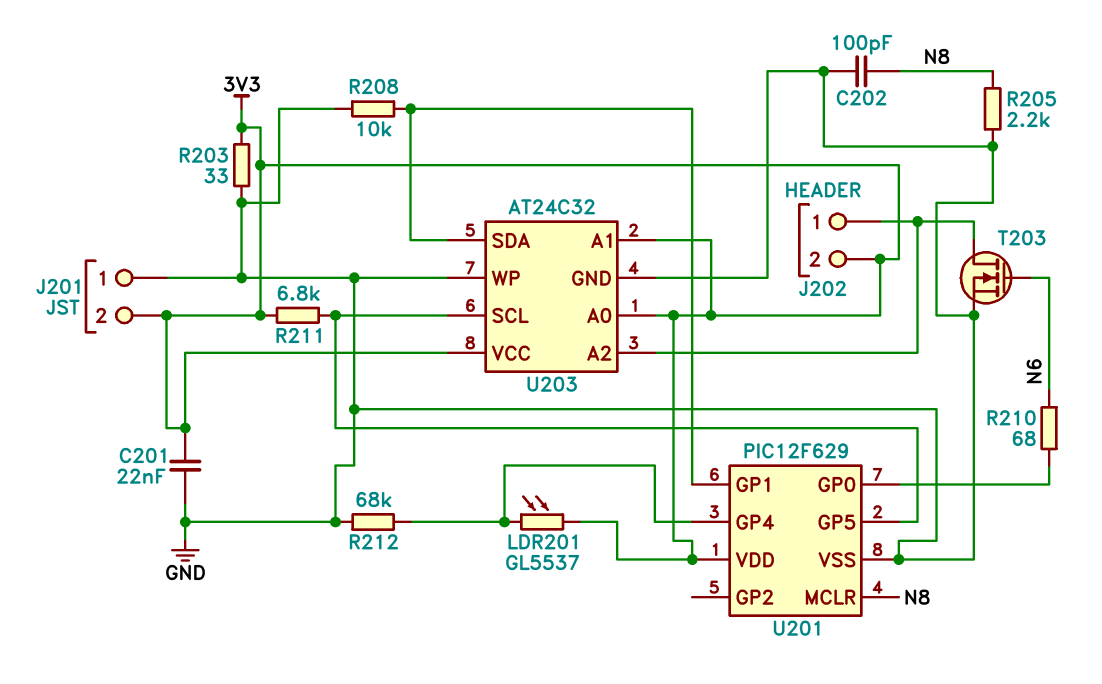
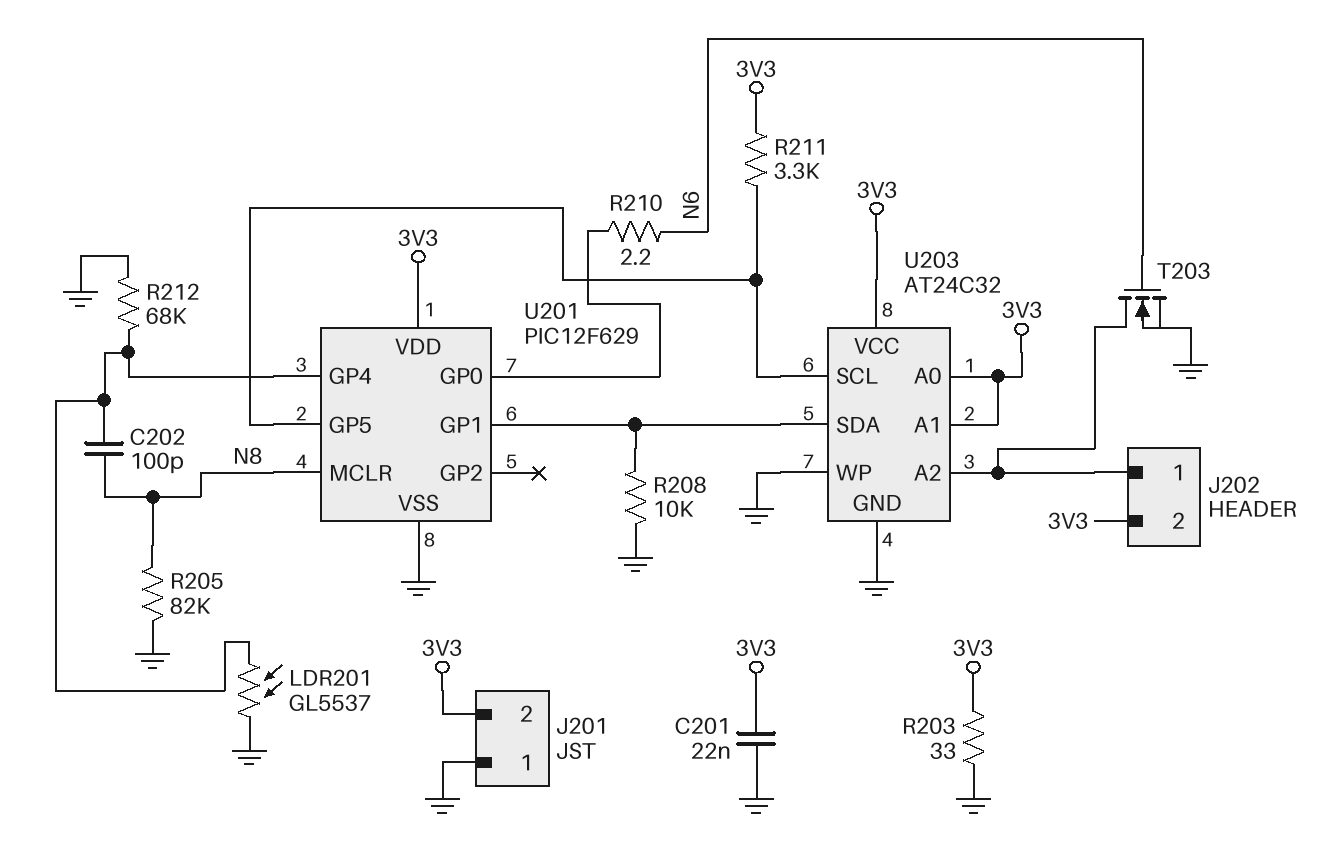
C202: 100pF (GND, N8) -> 100pF (N8, U201/GP4)
LDR201: GL5537 (3V3, U201/GP4) -> GL5537 (GND, U201/GP4)
R205: 2.2k (GND, N8) -> 82k (GND, N8)
R210: 68 (N6, U201/GP0) -> 2.2 (N6, U201/GP0)
R211: 6.8k (3V3, U201/GP5) -> 3.3k (3V3, U201/GP5)

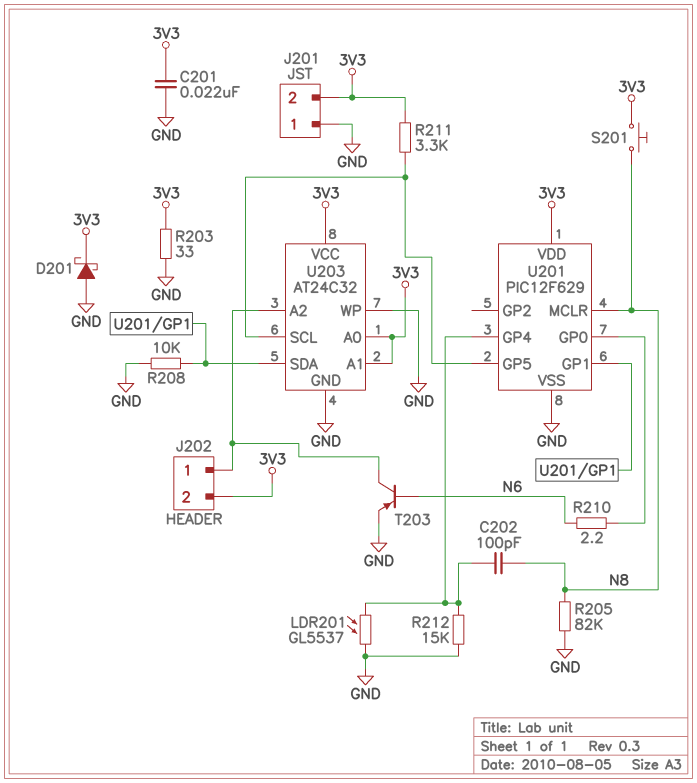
D201: none -> schottky (A GND, K 3V3)
R212: 68k (GND, U201/GP4) -> 15k (GND, U201/GP4)
S201: none -> button (3V3, N8)
T203: NMOS (G N6, D J202/1, S GND) -> PNP (B N6, C J202/1, E GND)

